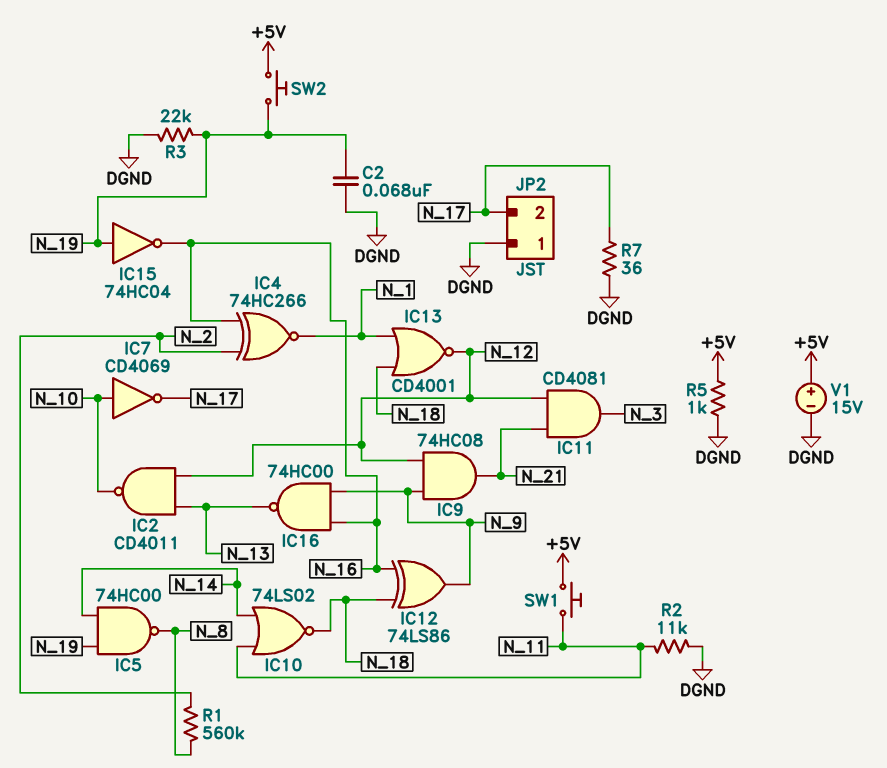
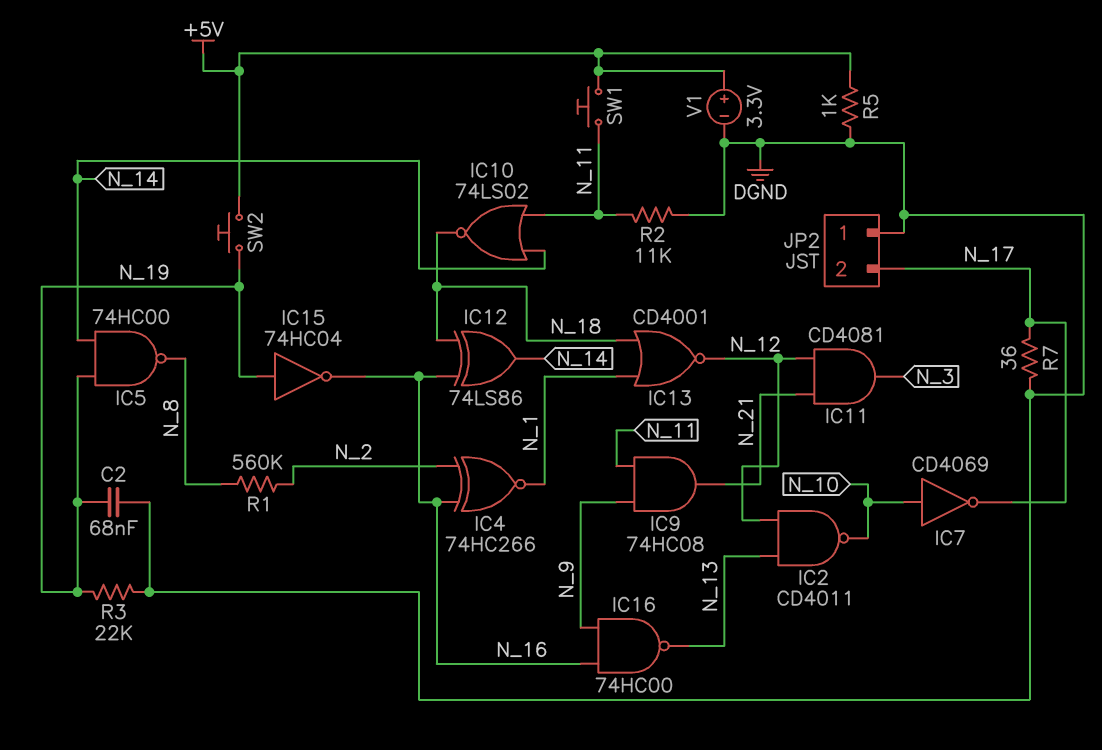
IC9: AND 74HC08 (in N_9, in N_12, out N_21) -> AND 74HC08 (in N_9, in N_11, out N_21)
IC12: XOR 74LS86 (in N_16, in N_18, out N_9) -> XOR 74LS86 (in N_16, in N_18, out N_14)
V1: 15V (plus +5V, minus DGND) -> 3.3V (plus +5V, minus DGND)

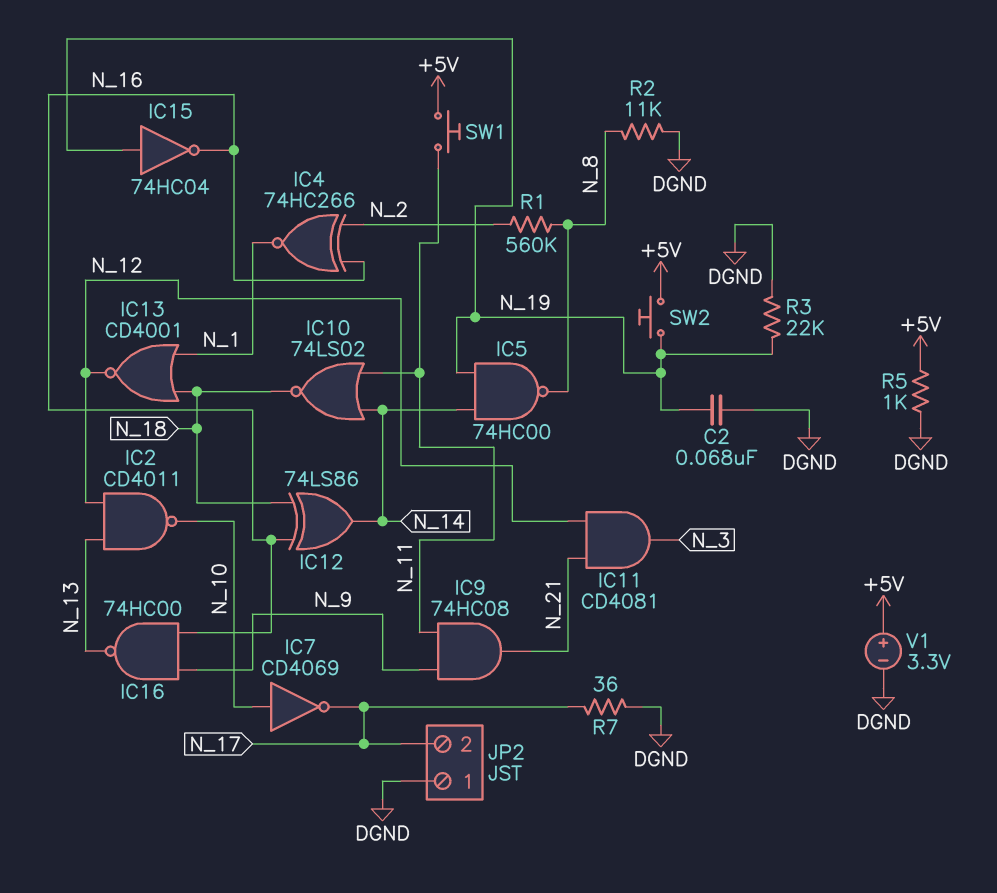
R2: 11k (DGND, N_11) -> 11k (DGND, N_8)

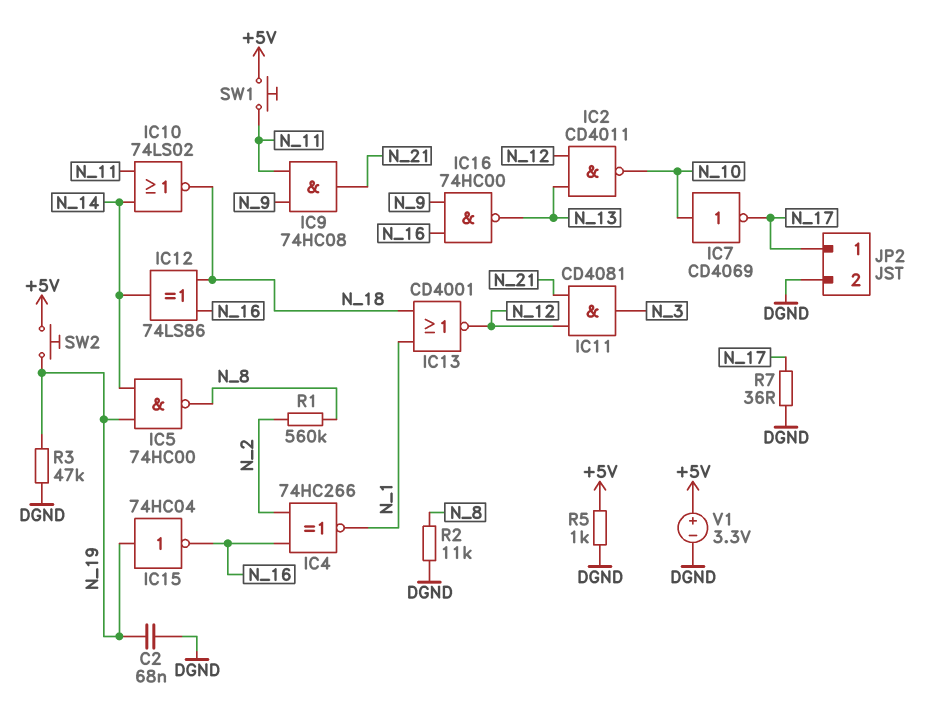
JP2 pin 1: DGND -> N_17
JP2 pin 2: N_17 -> DGND
R3: 22k (DGND, N_19) -> 47k (DGND, N_19)

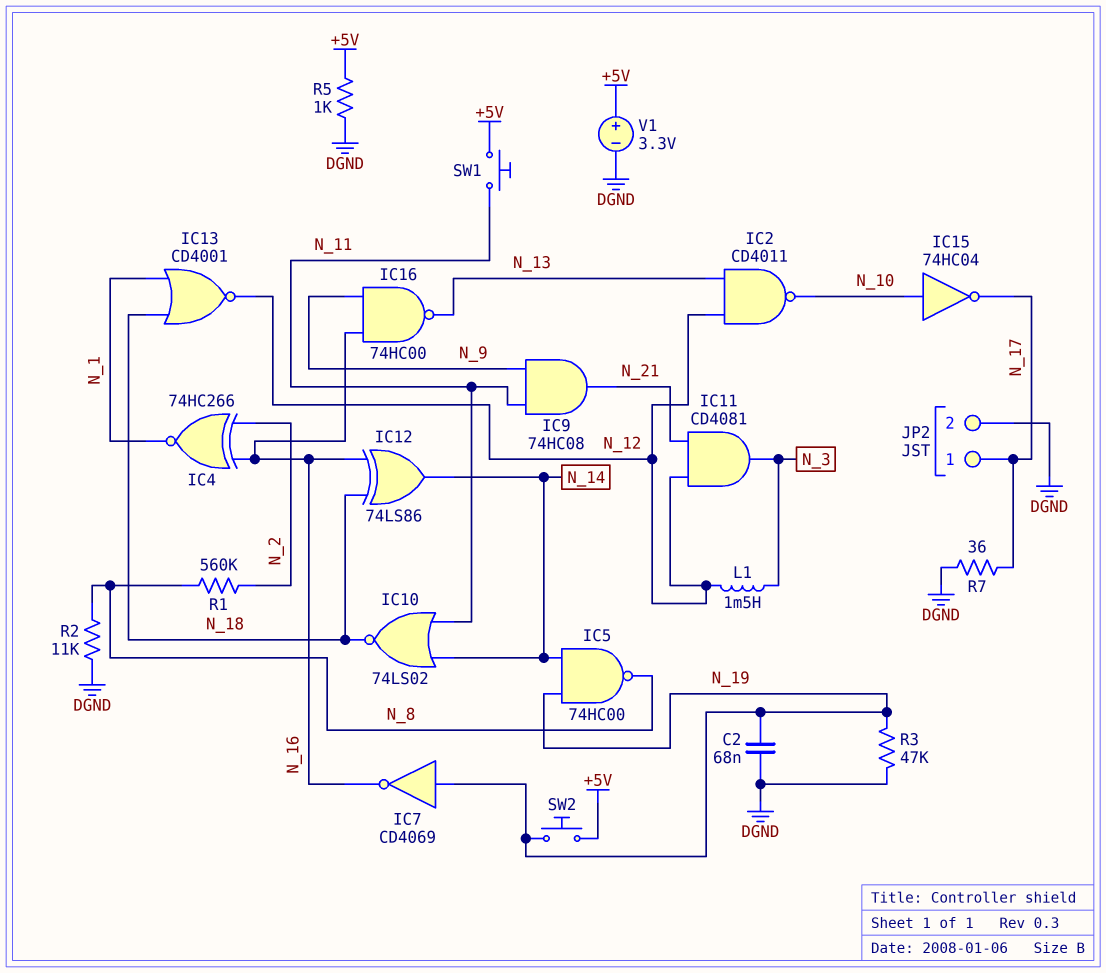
IC7: NOT CD4069 (in N_10, out N_17) -> NOT CD4069 (in N_19, out N_16)
IC15: NOT 74HC04 (in N_19, out N_16) -> NOT 74HC04 (in N_10, out N_17)
L1: none -> 1.5mH (N_3, N_12)

